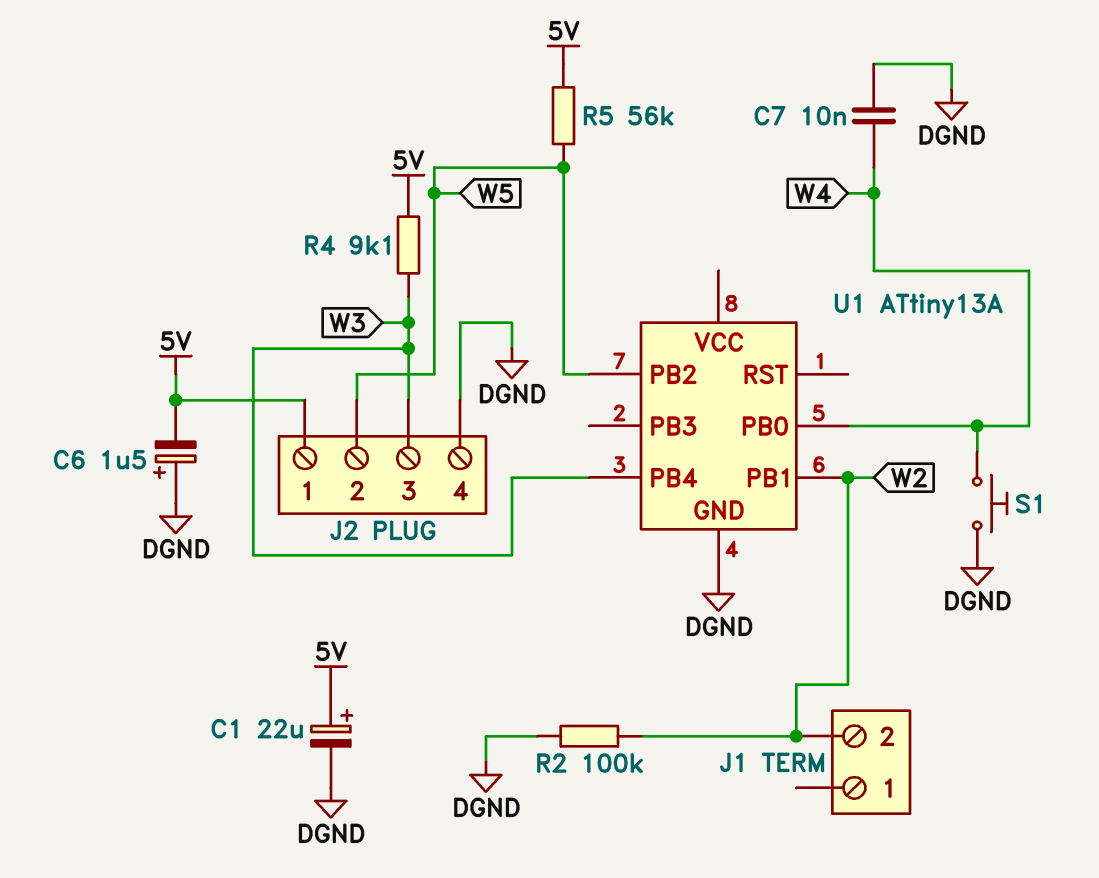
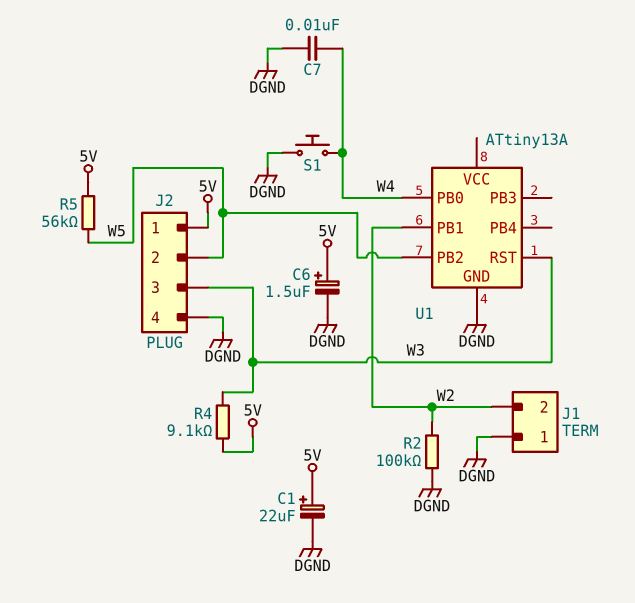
C6: 1.5uF (plus DGND, minus 5V) -> 1.5uF (plus 5V, minus DGND)
J1 pin 1: none -> DGND
U1 pin PB4: W3 -> none
U1 pin RST: none -> W3

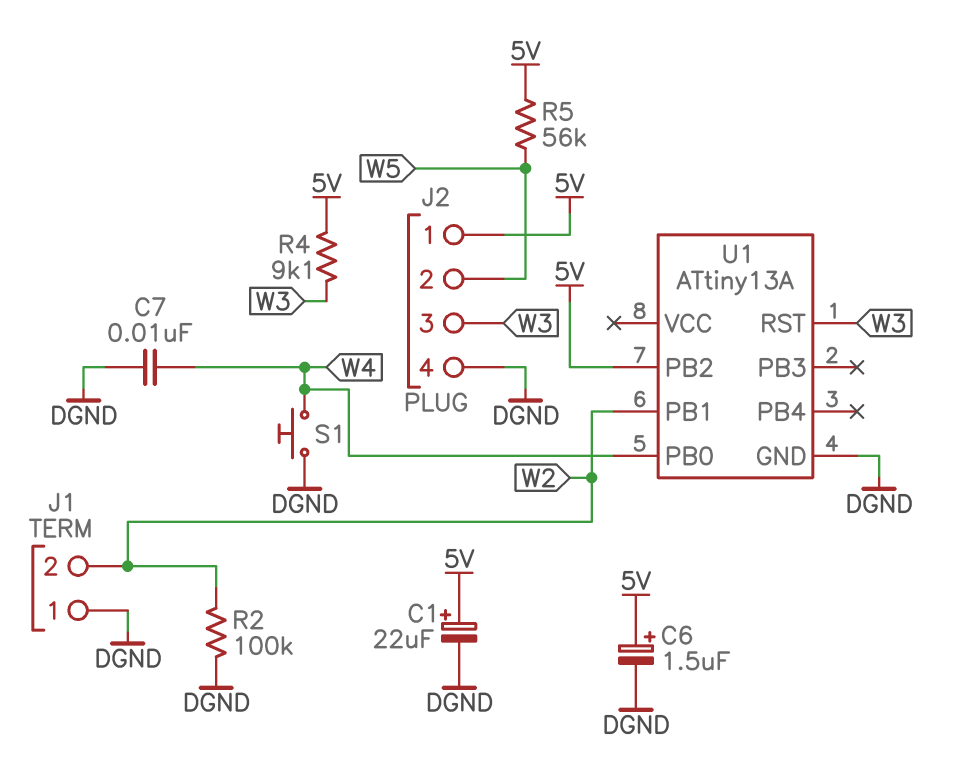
U1 pin PB2: W5 -> 5V

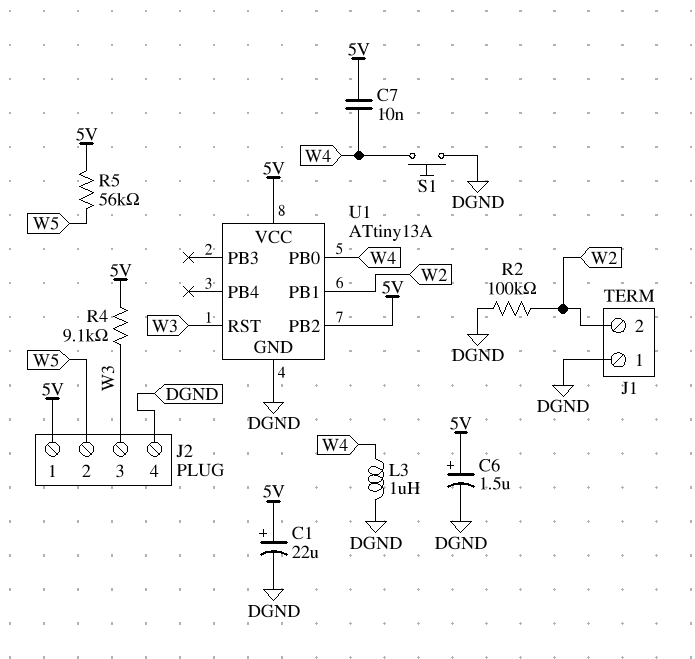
C7: 10nF (DGND, W4) -> 10nF (5V, W4)
L3: none -> 1uH (DGND, W4)
U1 pin VCC: none -> 5V

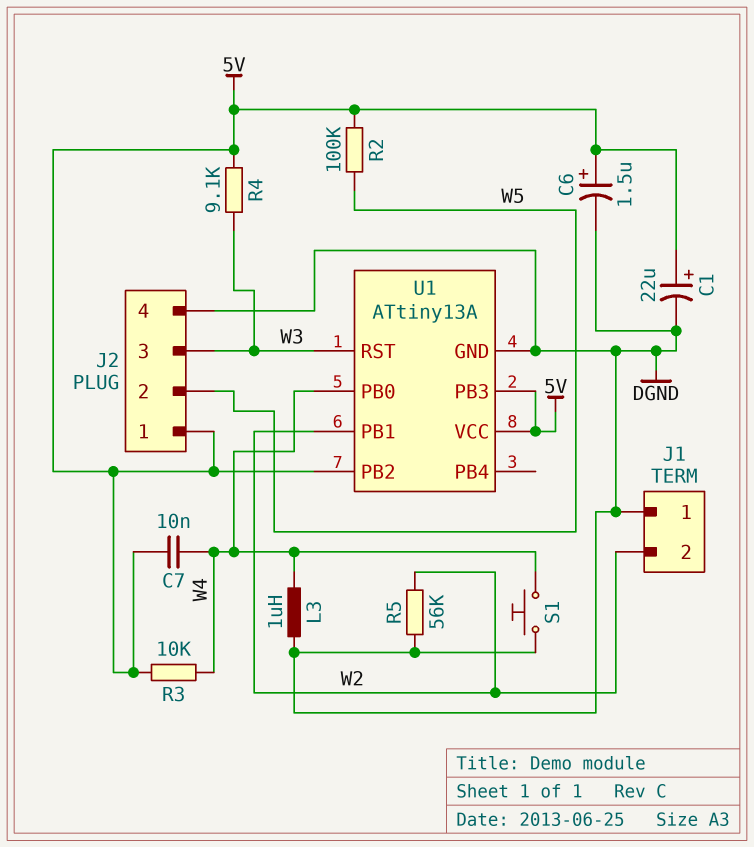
R2: 100k (DGND, W2) -> 100k (5V, W5)
R3: none -> 10k (5V, W4)
R5: 56k (5V, W5) -> 56k (DGND, W2)
U1 pin PB3: none -> 5V

